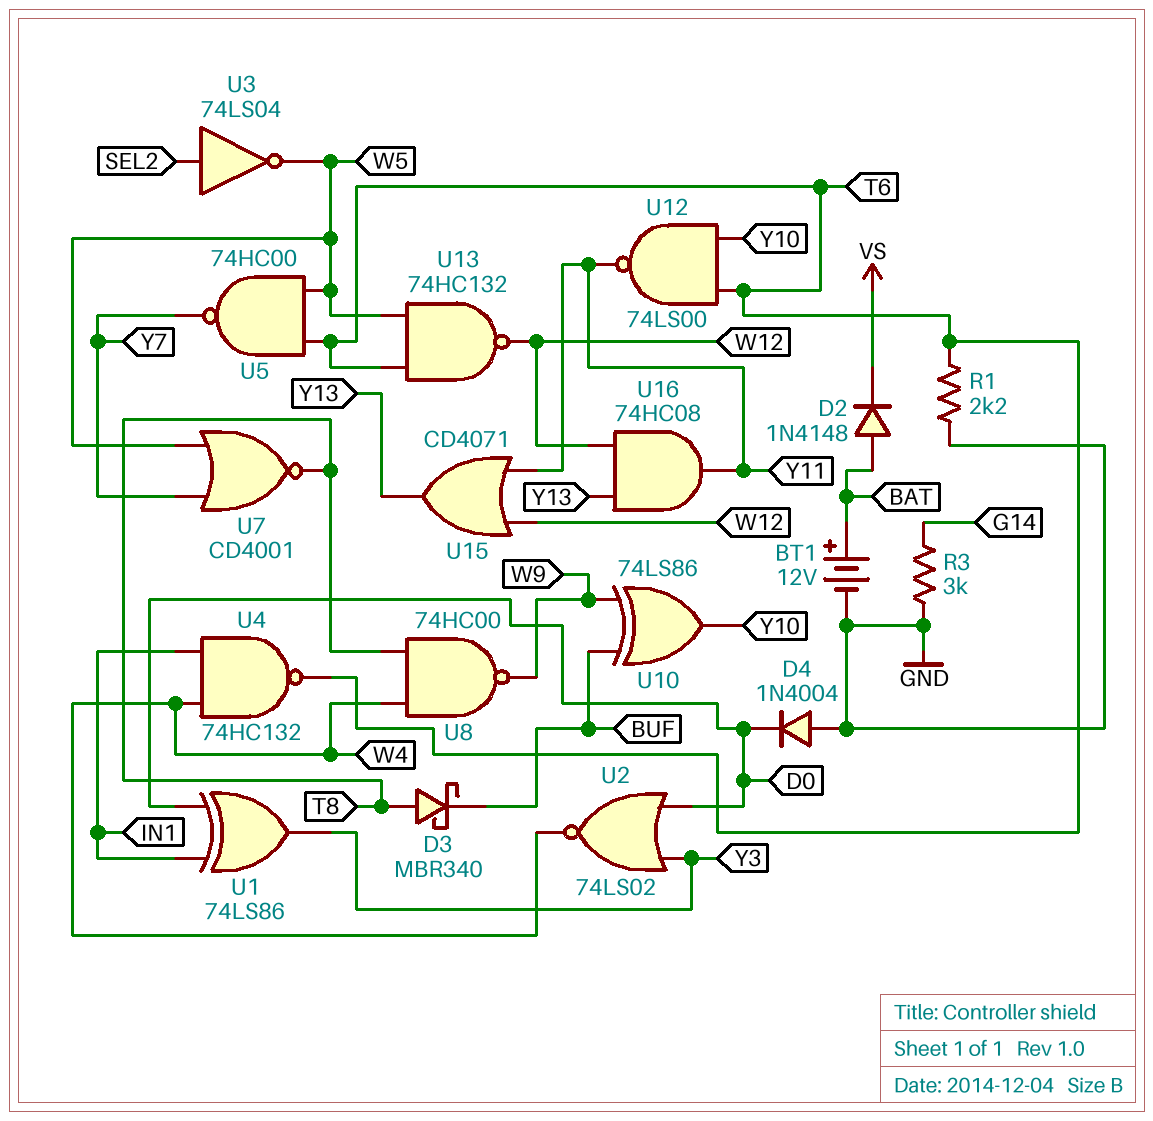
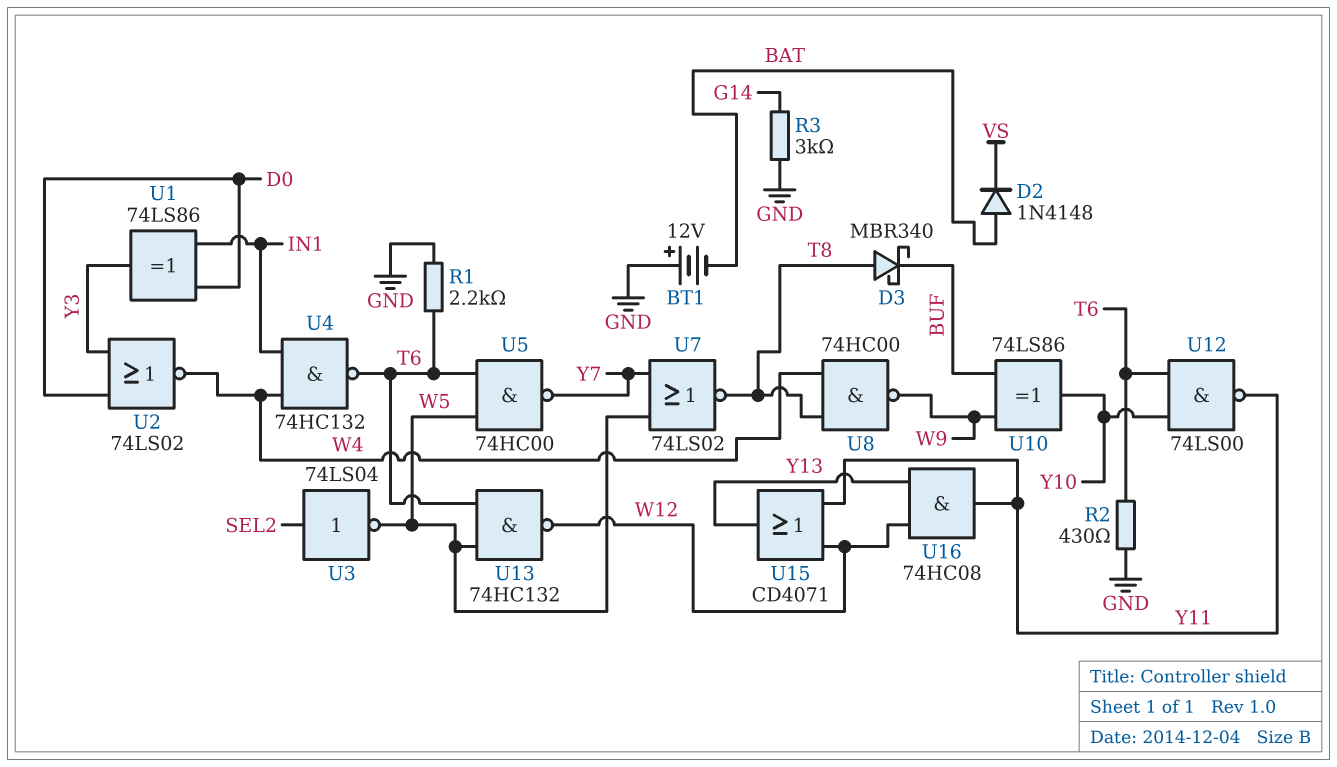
BT1: 12V (plus BAT, minus GND) -> 12V (plus GND, minus BAT)
D4: diode 1N4004 (A GND, K D0) -> none
R2: none -> 430 (GND, T6)
U7: NOR CD4001 (in W5, in Y7, out T8) -> NOR 74LS02 (in W5, in Y7, out T8)

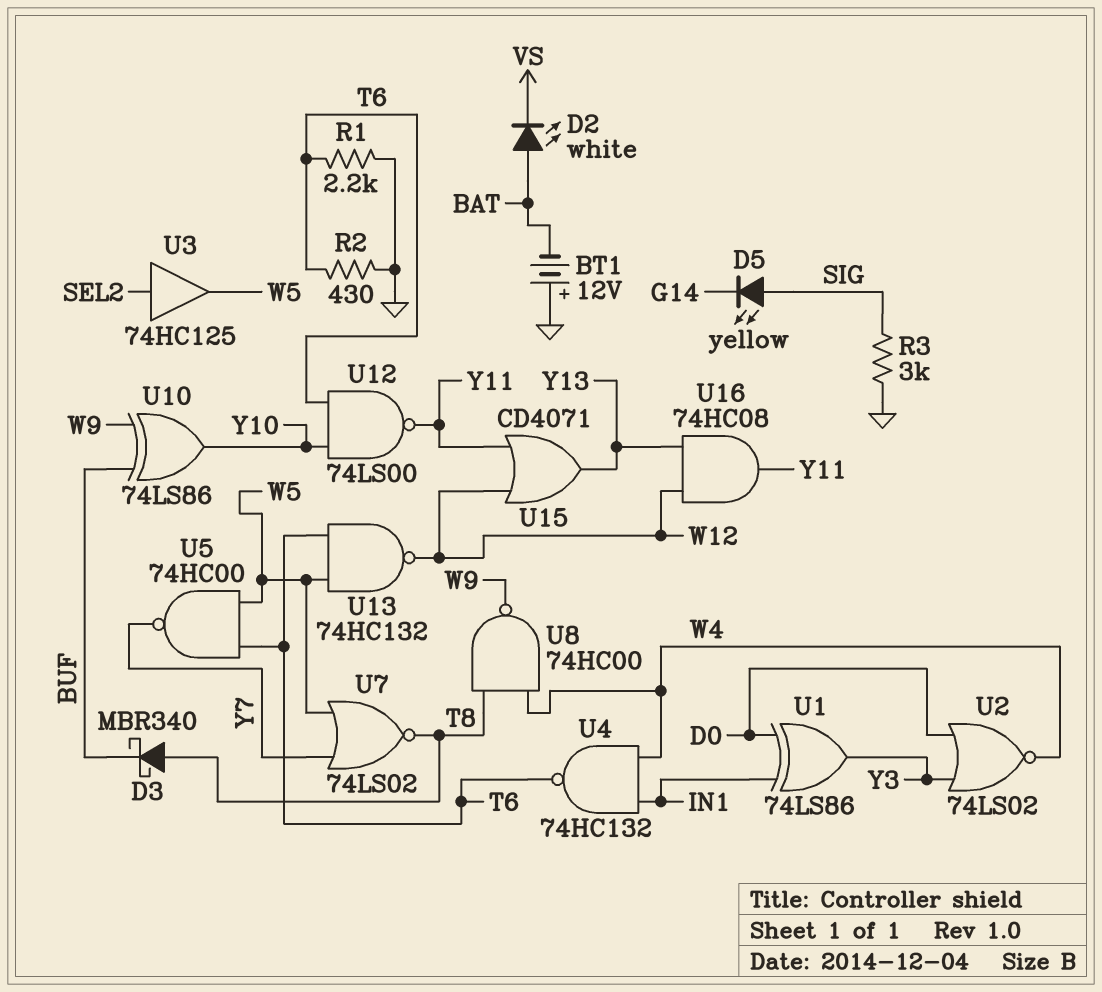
D2: diode 1N4148 (A BAT, K VS) -> LED white (A BAT, K VS)
D5: none -> LED yellow (A SIG, K G14)
R3: 3k (G14, GND) -> 3k (GND, SIG)
U3: NOT 74LS04 (in SEL2, out W5) -> buffer 74HC125 (in SEL2, out W5)

